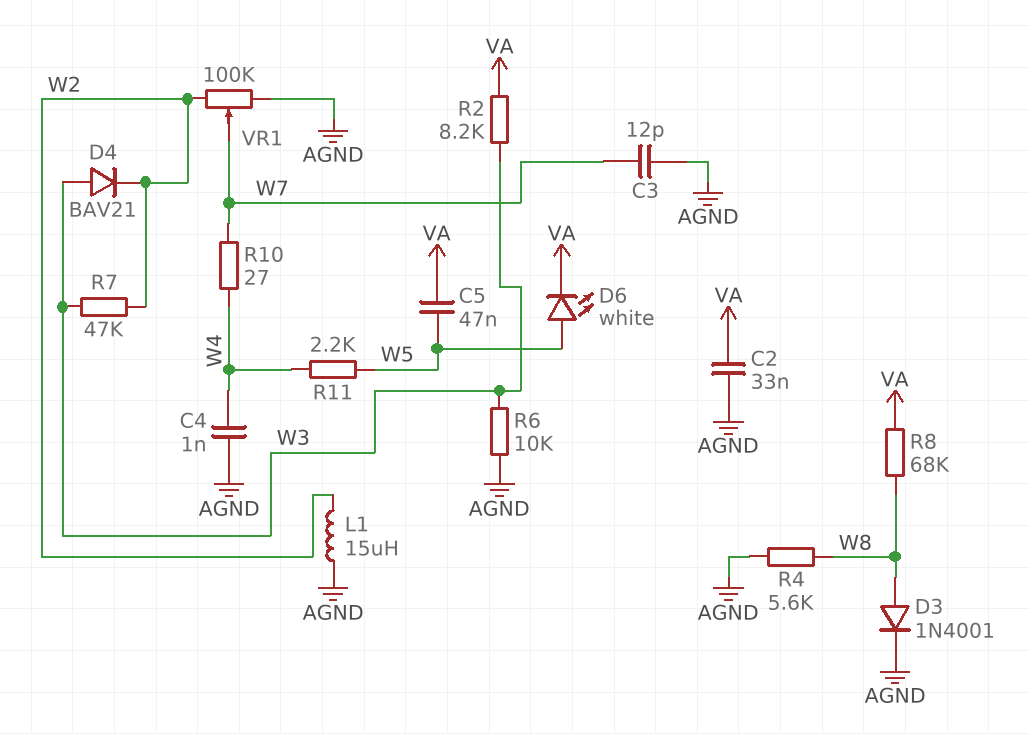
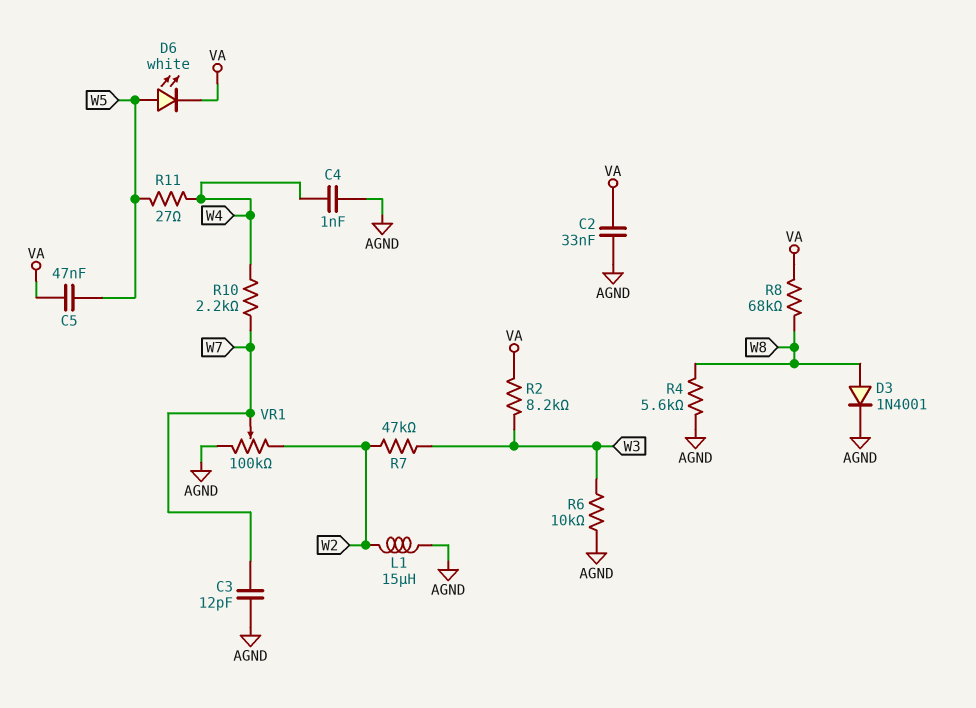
D4: diode BAV21 (A W3, K W2) -> none
R10: 27 (W4, W7) -> 2.2k (W4, W7)
R11: 2.2k (W4, W5) -> 27 (W4, W5)

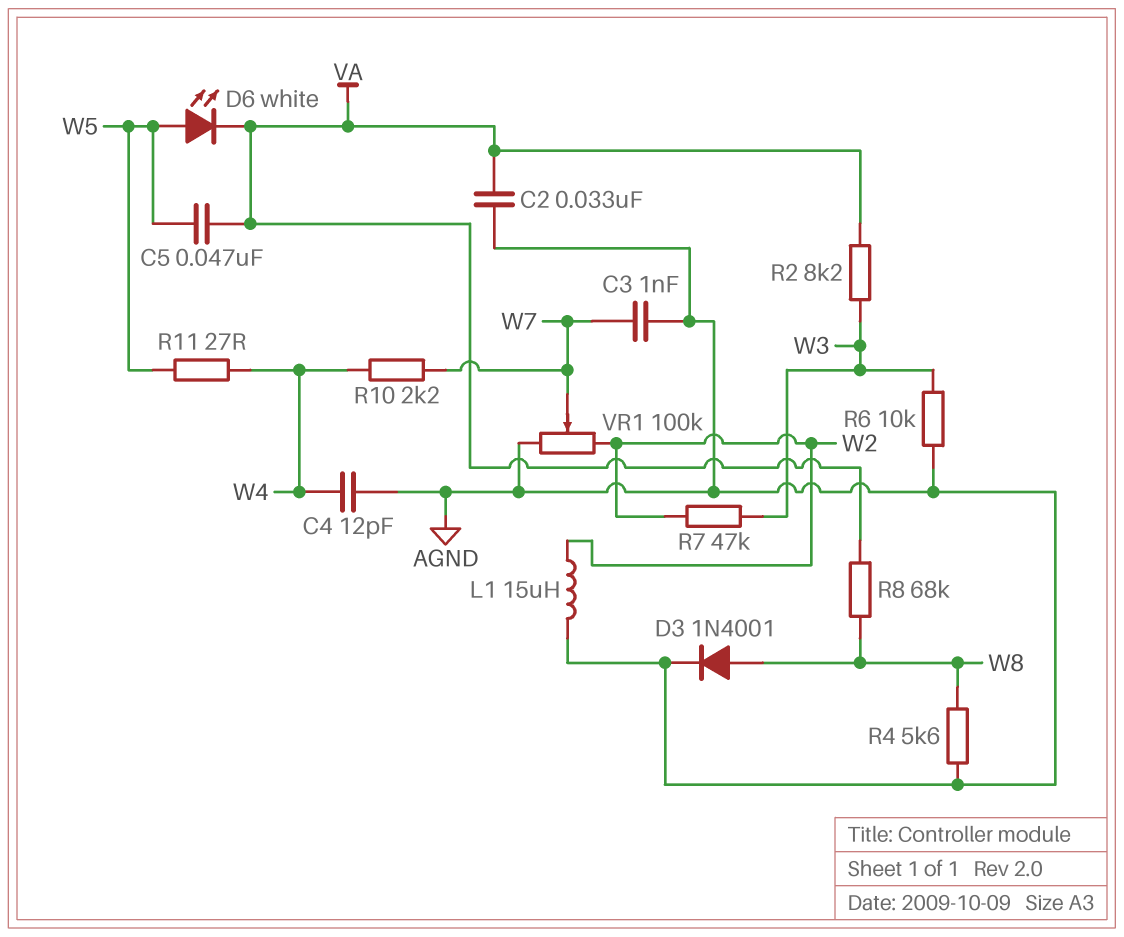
C3: 12pF (AGND, W7) -> 1nF (AGND, W7)
C4: 1nF (AGND, W4) -> 12pF (AGND, W4)

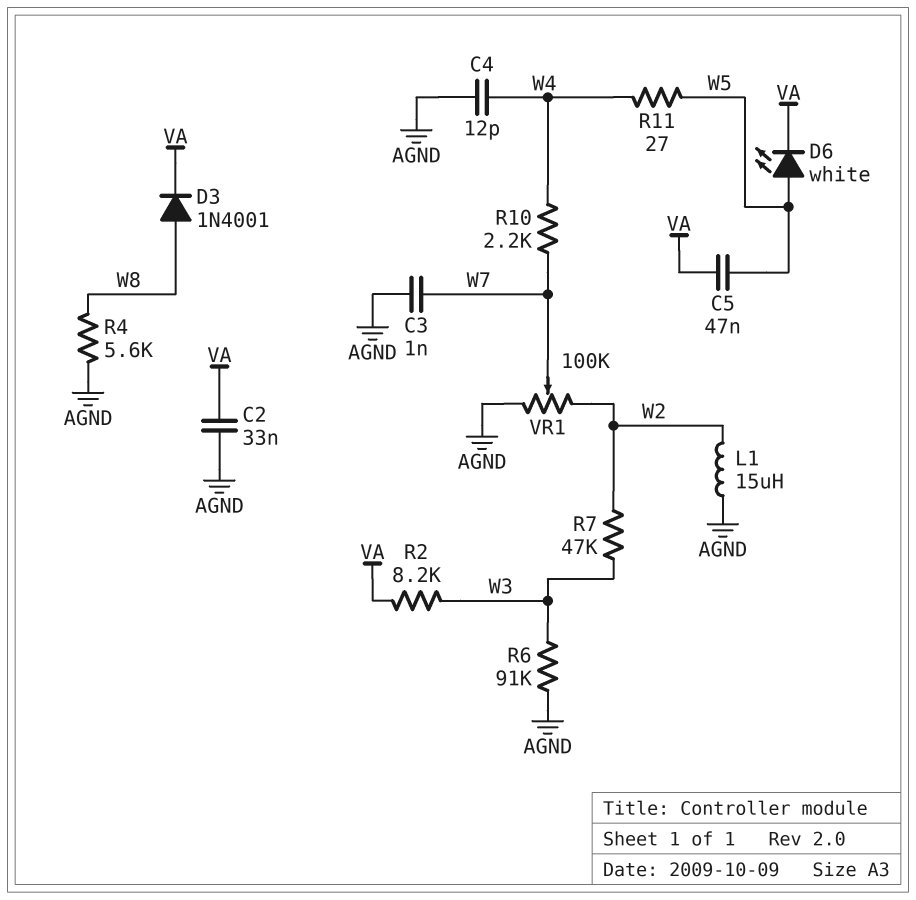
D3: diode 1N4001 (A W8, K AGND) -> diode 1N4001 (A W8, K VA)
R6: 10k (AGND, W3) -> 91k (AGND, W3)
R8: 68k (VA, W8) -> none

